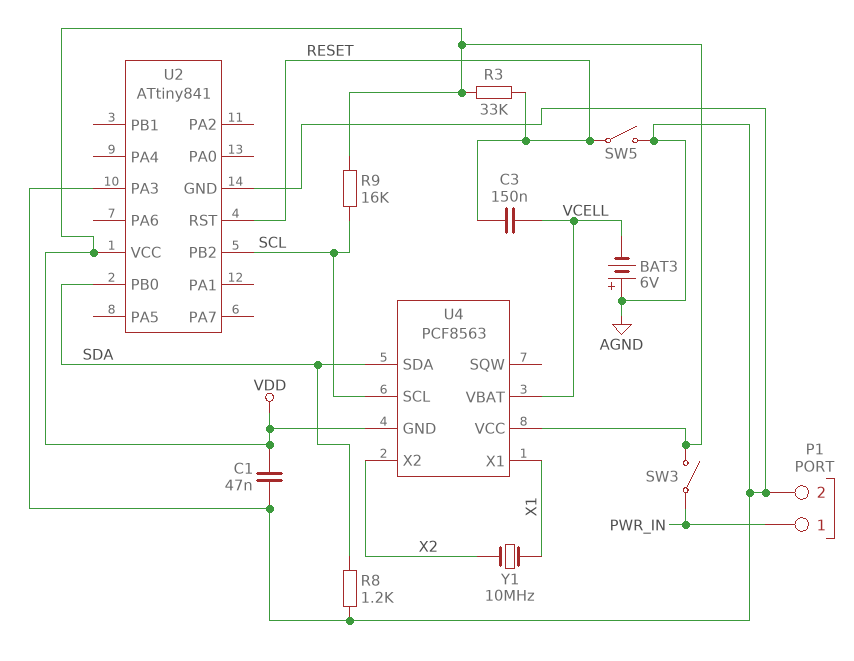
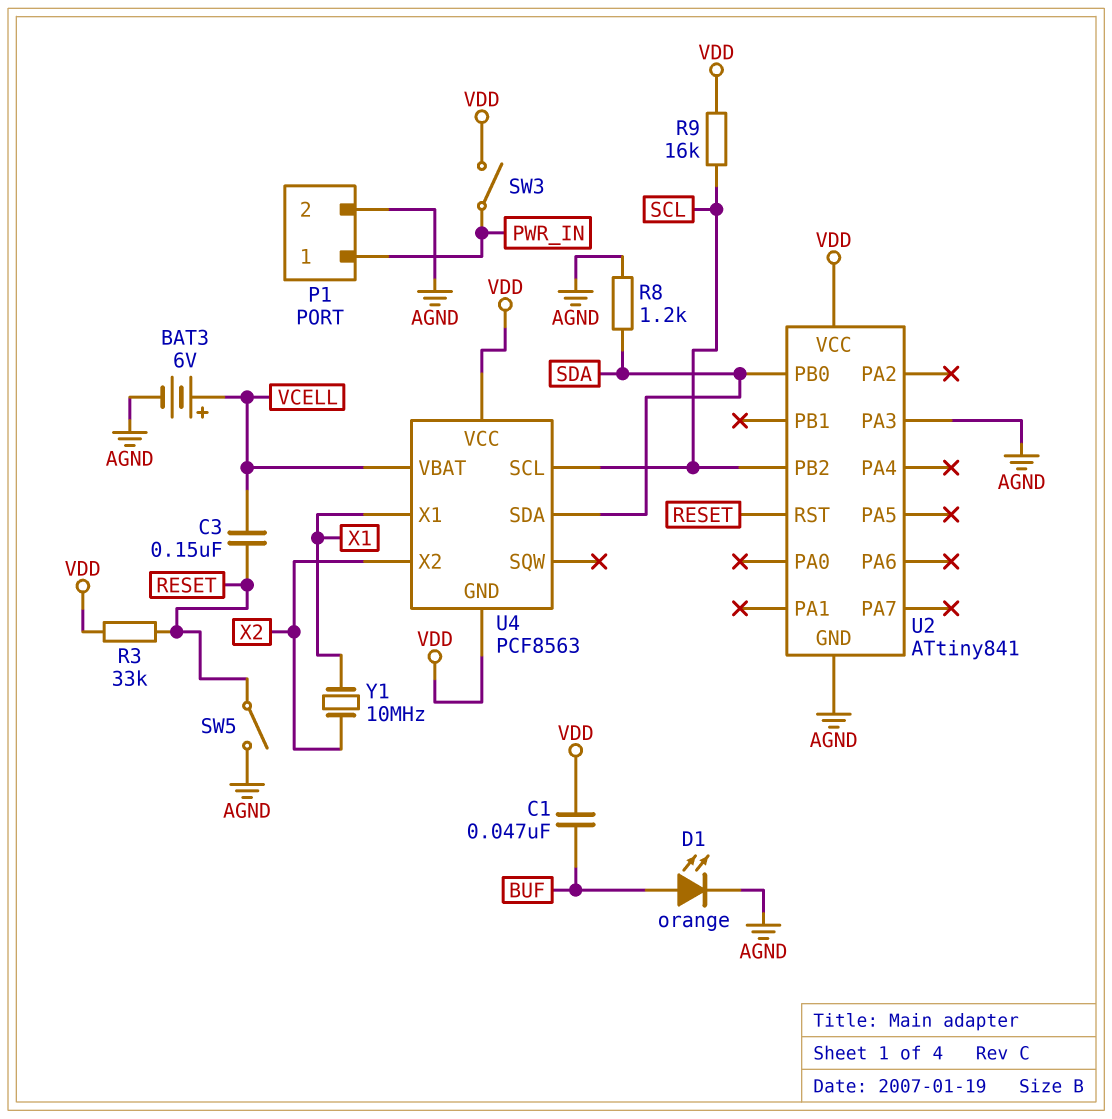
BAT3: 6V (plus AGND, minus VCELL) -> 6V (plus VCELL, minus AGND)
C1: 47nF (AGND, VDD) -> 47nF (BUF, VDD)
D1: none -> LED orange (A BUF, K AGND)

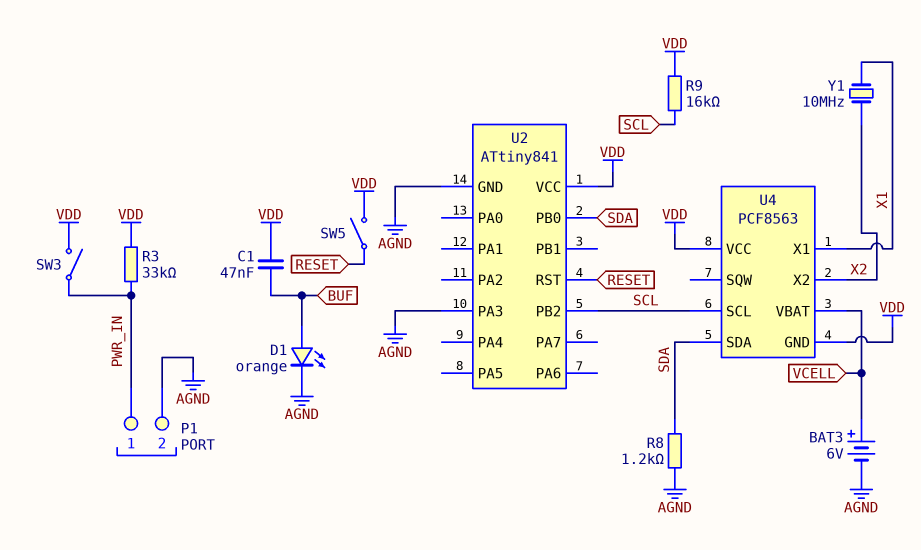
C3: 150nF (RESET, VCELL) -> none
R3: 33k (RESET, VDD) -> 33k (PWR_IN, VDD)
SW5: switch (AGND, RESET) -> switch (RESET, VDD)

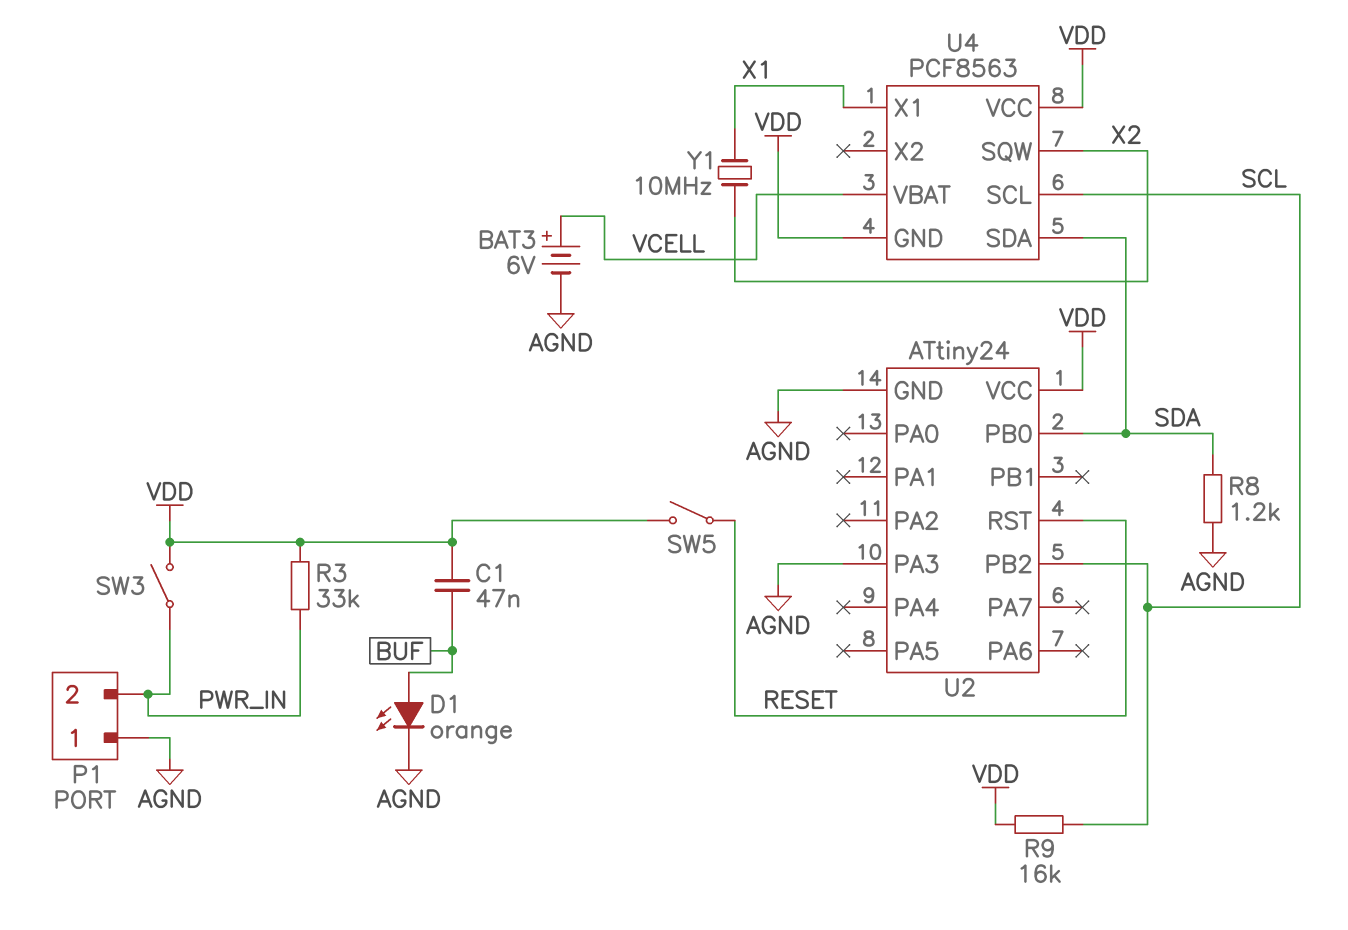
P1 pin 1: PWR_IN -> AGND
P1 pin 2: AGND -> PWR_IN
U2: ATtiny841 -> ATtiny24
U4 pin SQW: none -> X2
U4 pin X2: X2 -> none

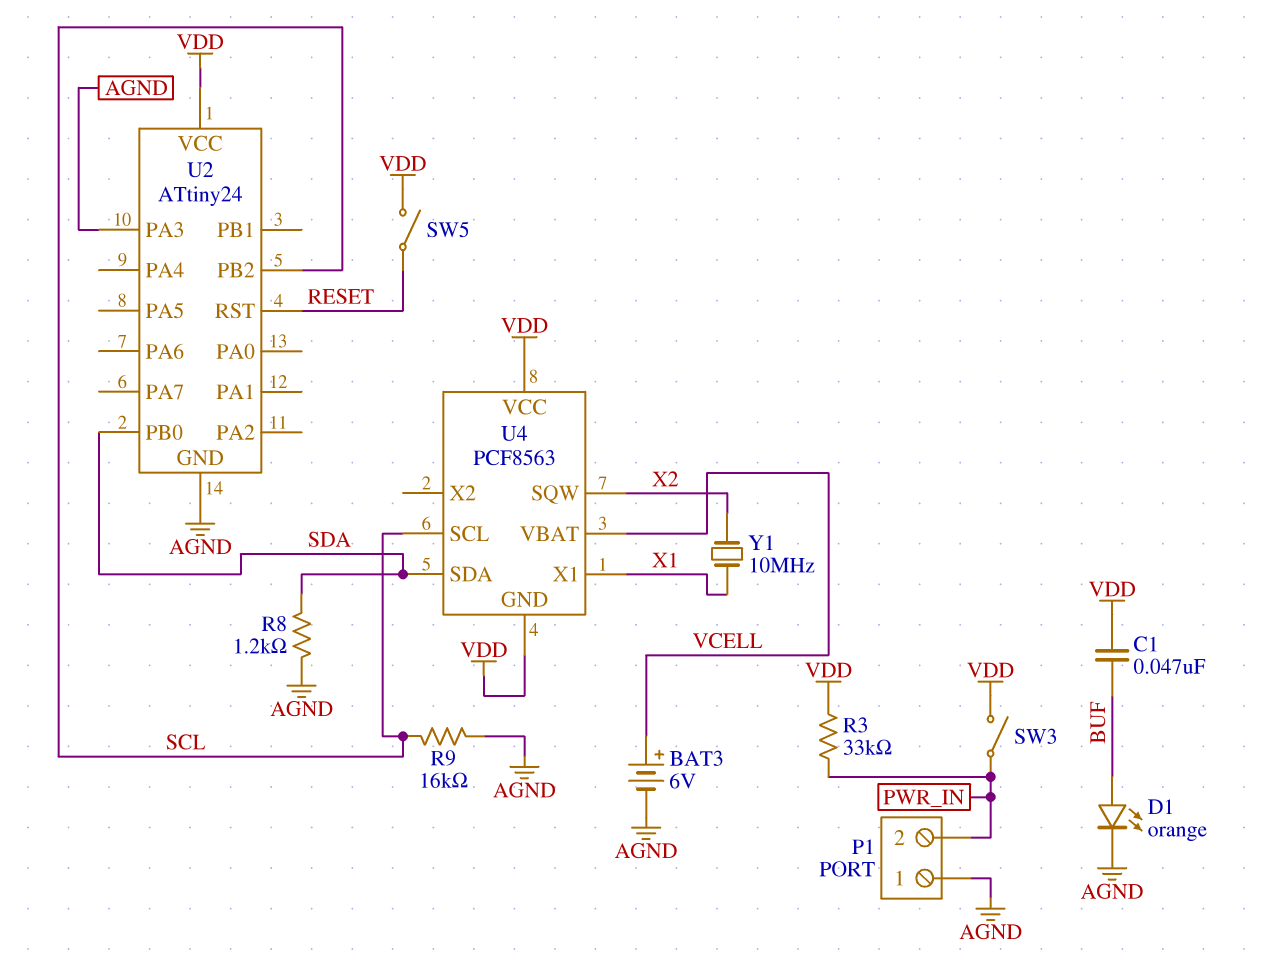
R9: 16k (SCL, VDD) -> 16k (AGND, SCL)

